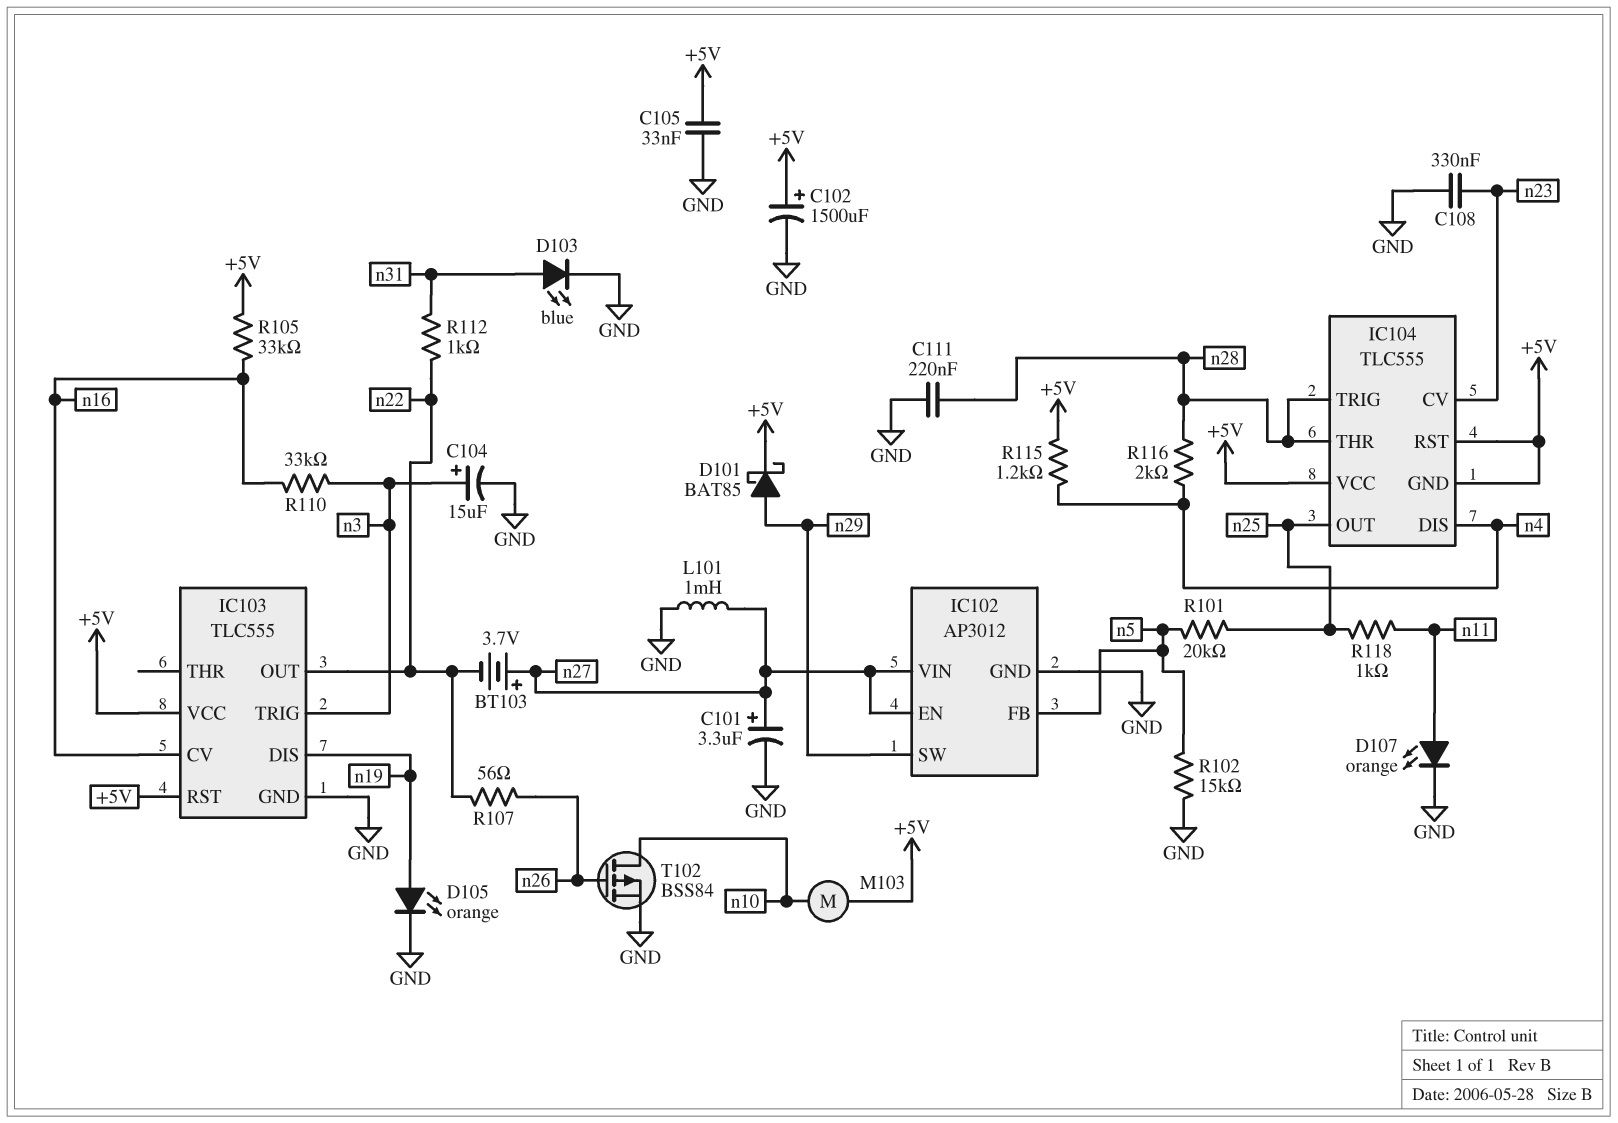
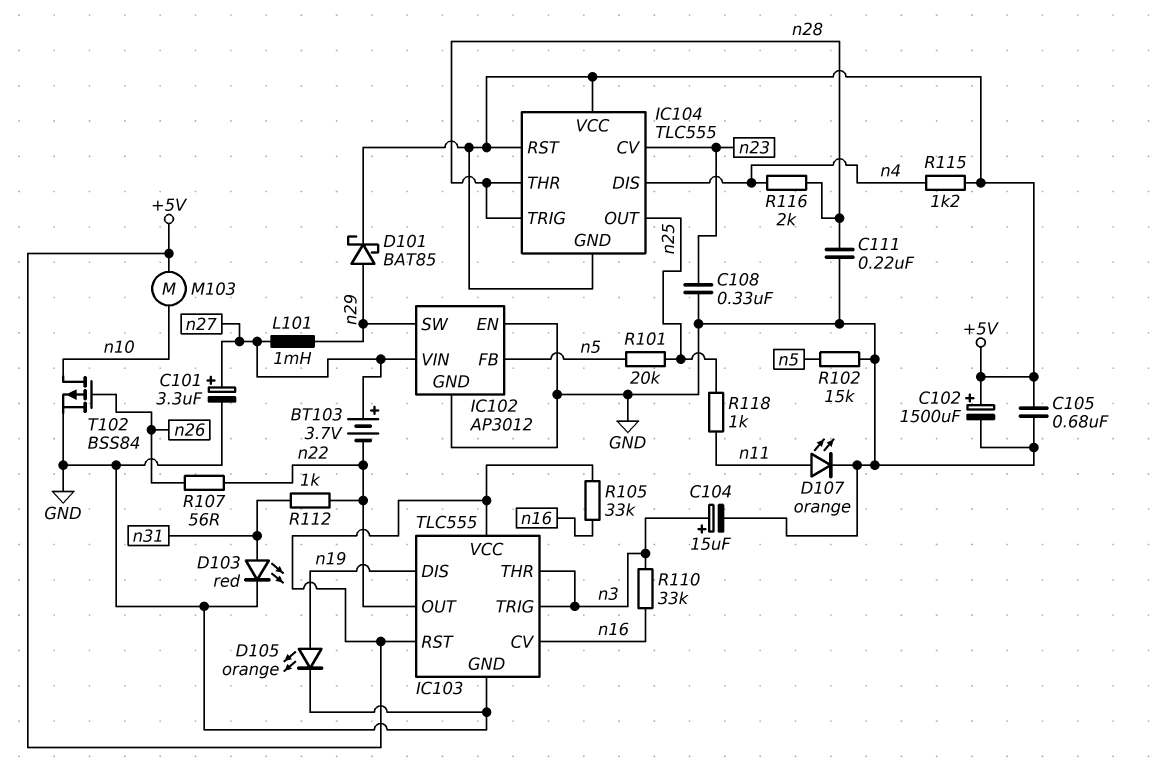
C105: 33nF (+5V, GND) -> 680nF (+5V, GND)
D103: LED blue (A n31, K GND) -> LED red (A n31, K GND)
IC102 pin EN: n27 -> GND
IC103 pin THR: none -> n3
L101: 1mH (GND, n27) -> 1mH (n27, n29)

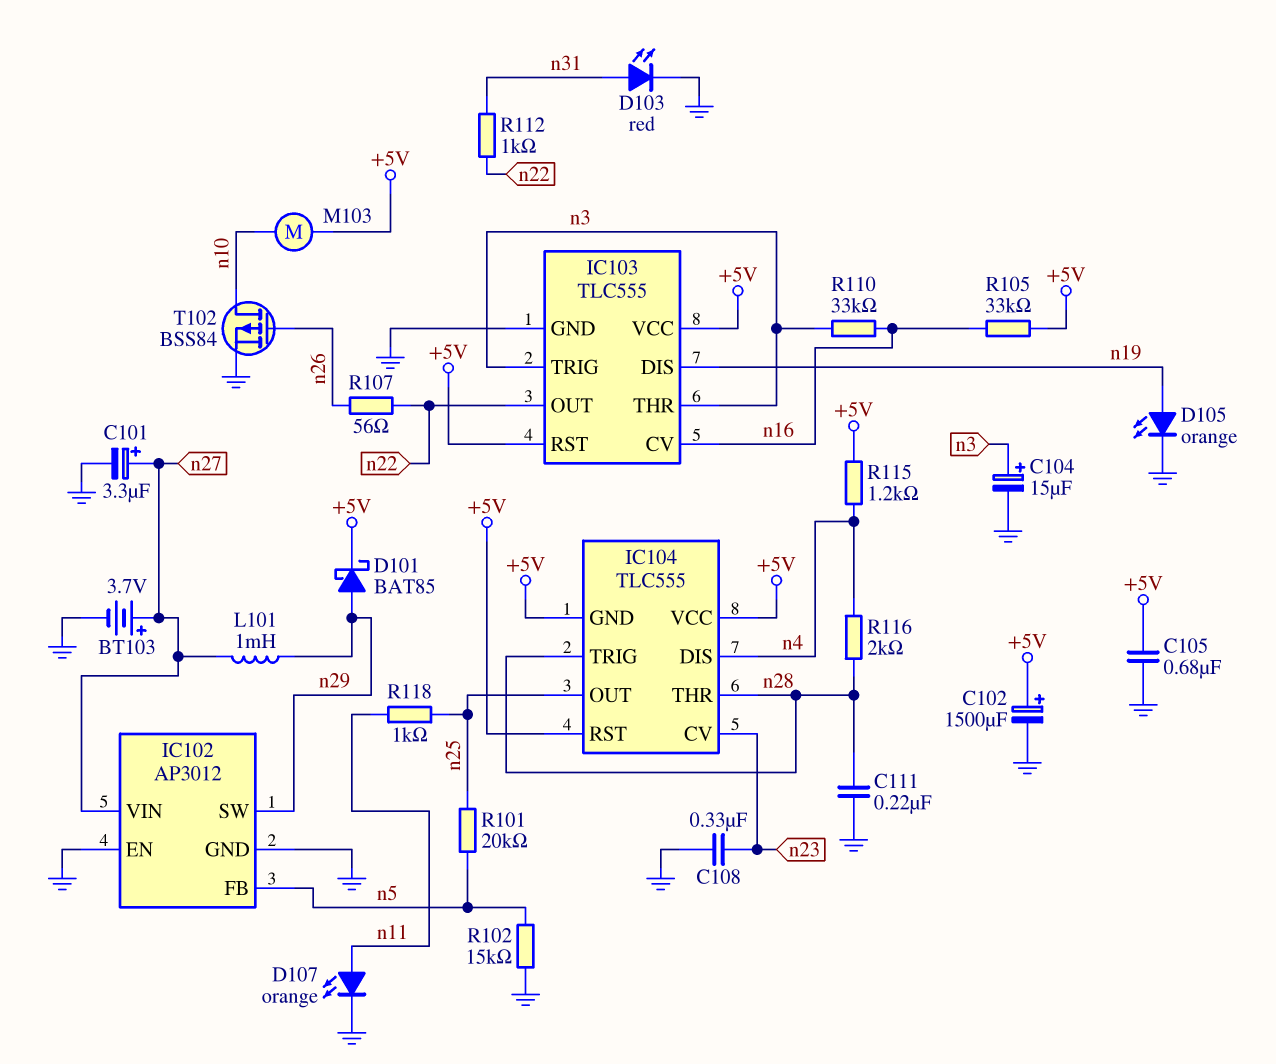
BT103: 3.7V (plus n27, minus n22) -> 3.7V (plus n27, minus GND)

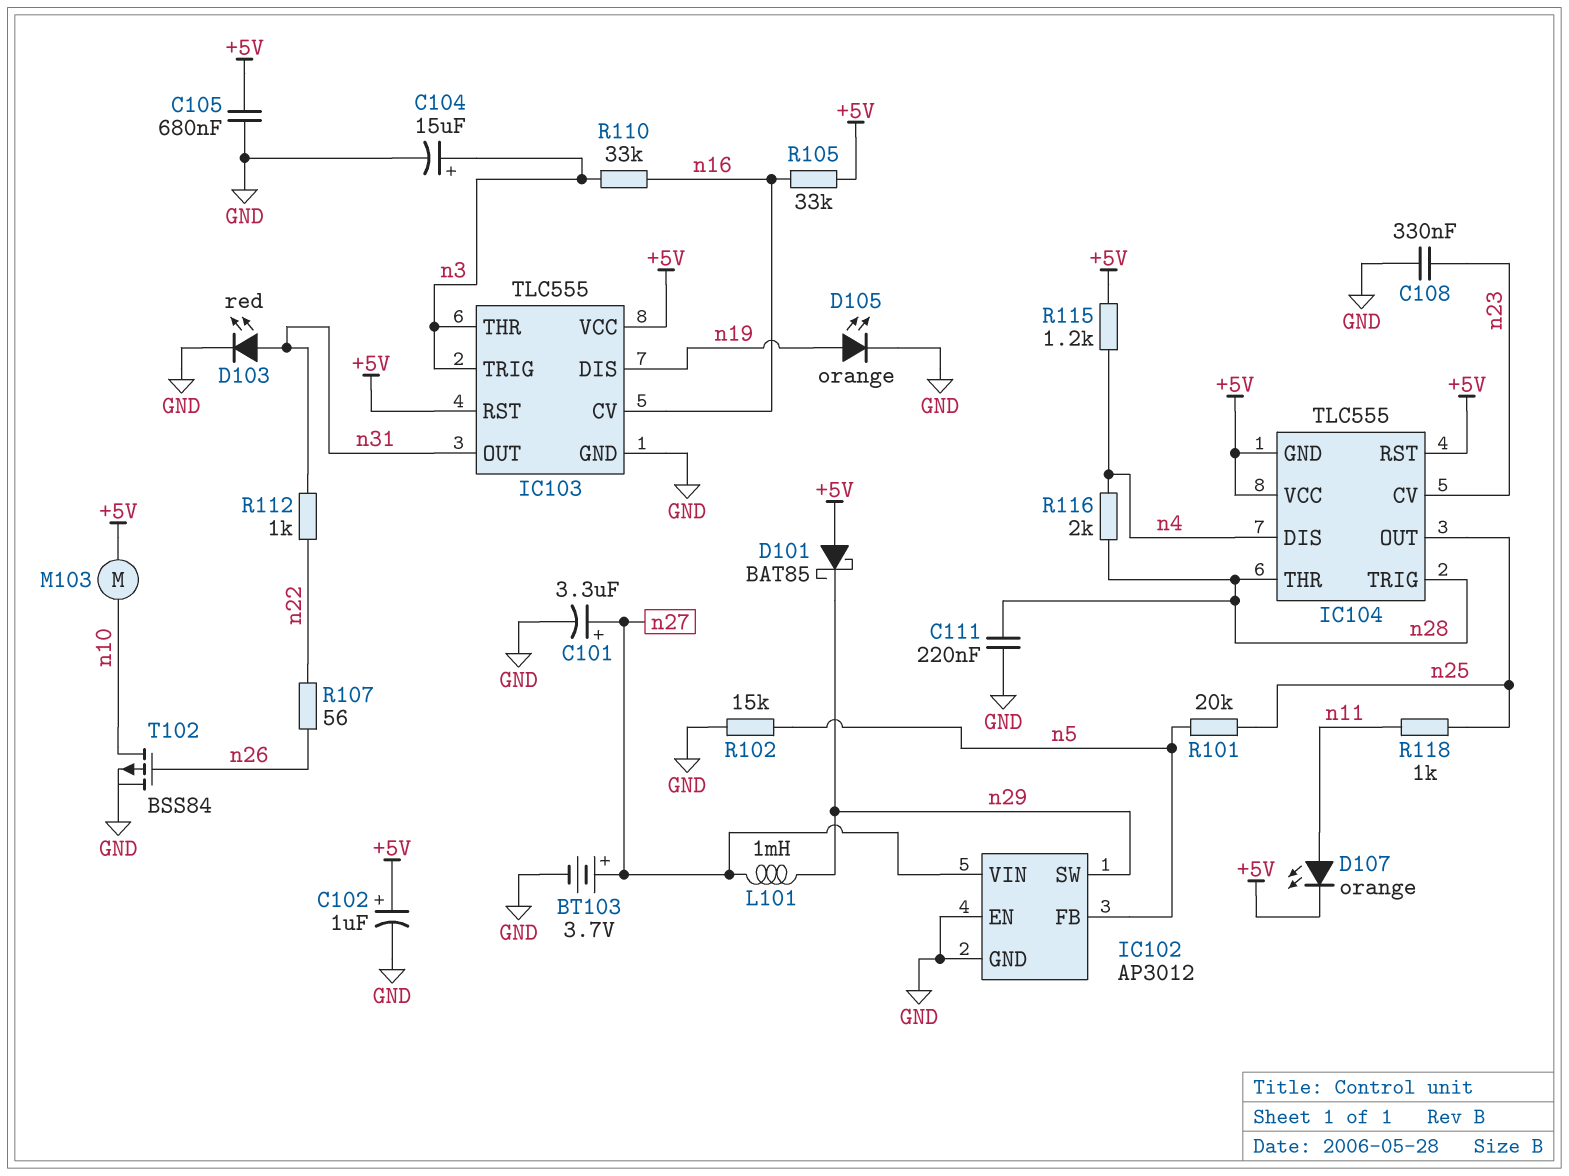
C102: 1500uF (plus +5V, minus GND) -> 1uF (plus +5V, minus GND)
D101: schottky BAT85 (A n29, K +5V) -> schottky BAT85 (A +5V, K n29)
D107: LED orange (A n11, K GND) -> LED orange (A n11, K +5V)
IC103 pin OUT: n22 -> n31

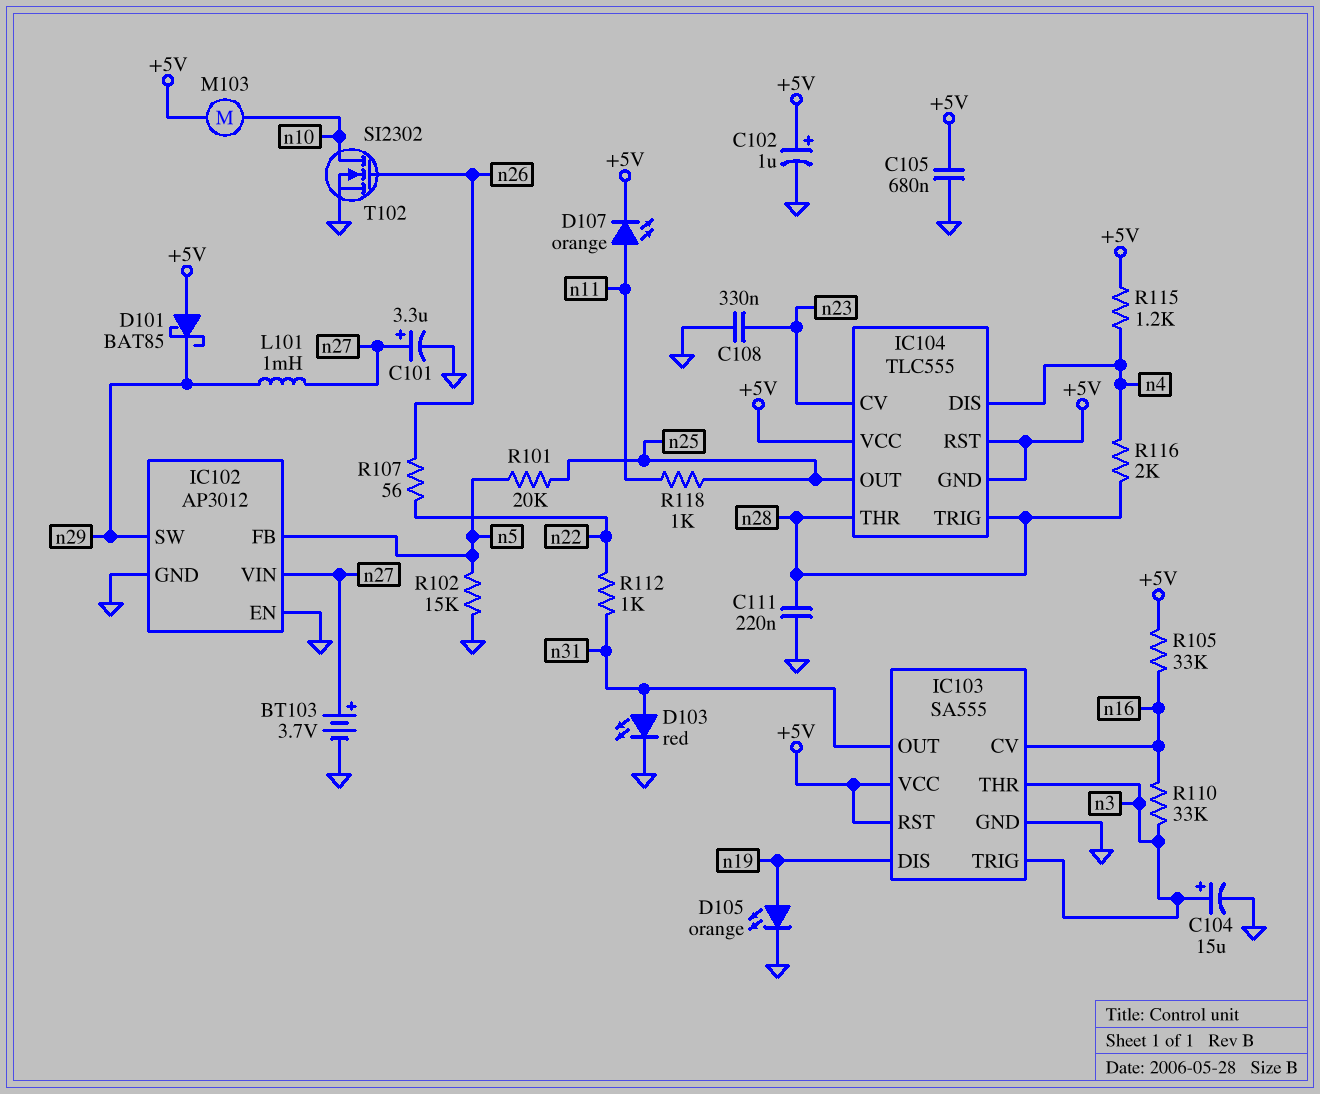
IC103: TLC555 -> SA555
T102: PMOS BSS84 (G n26, D n10, S GND) -> NMOS SI2302 (G n26, D n10, S GND)

